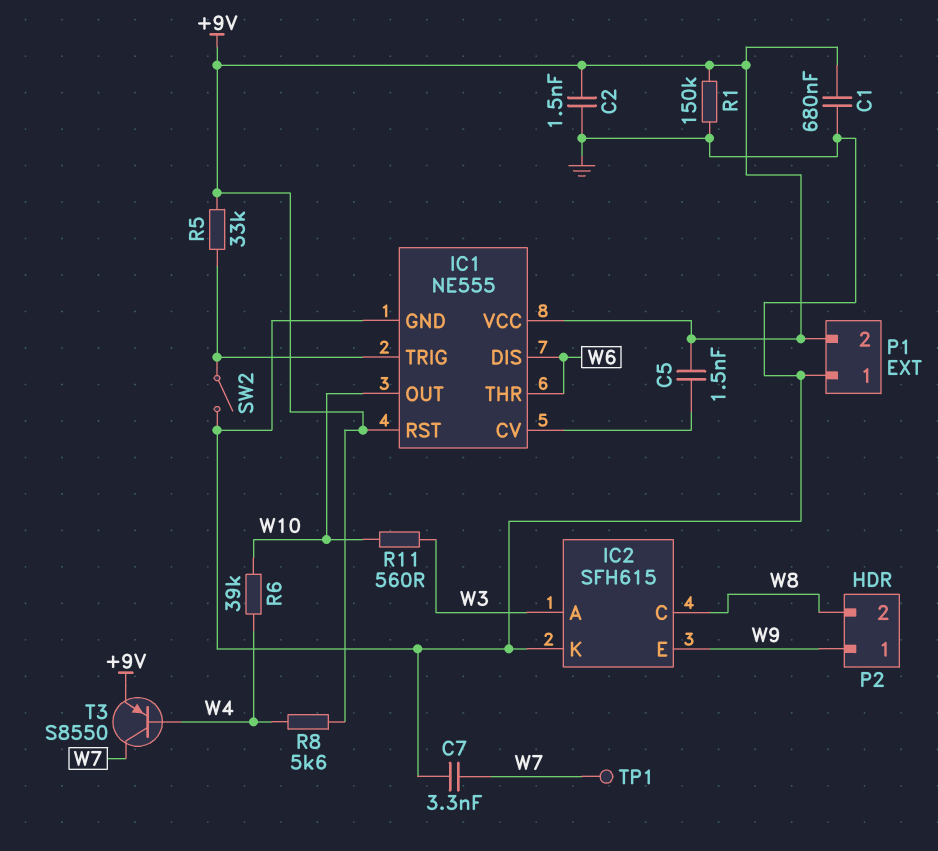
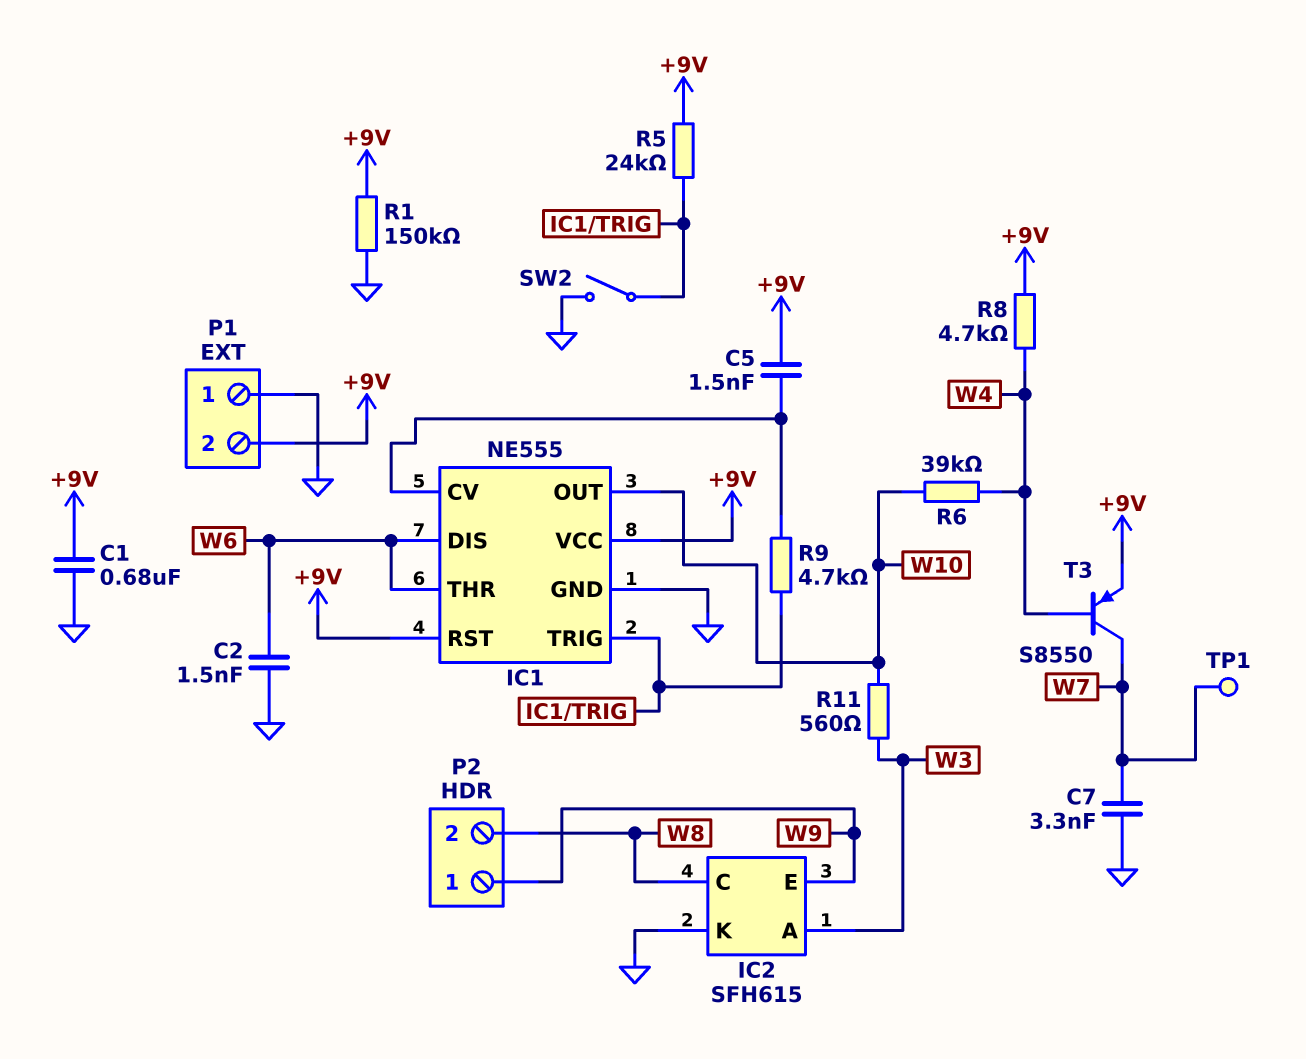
C2: 1.5nF (+9V, GND) -> 1.5nF (GND, W6)
R5: 33k (+9V, IC1/TRIG) -> 24k (+9V, IC1/TRIG)
R8: 5.6k (+9V, W4) -> 4.7k (+9V, W4)
R9: none -> 4.7k (IC1/CV, IC1/TRIG)

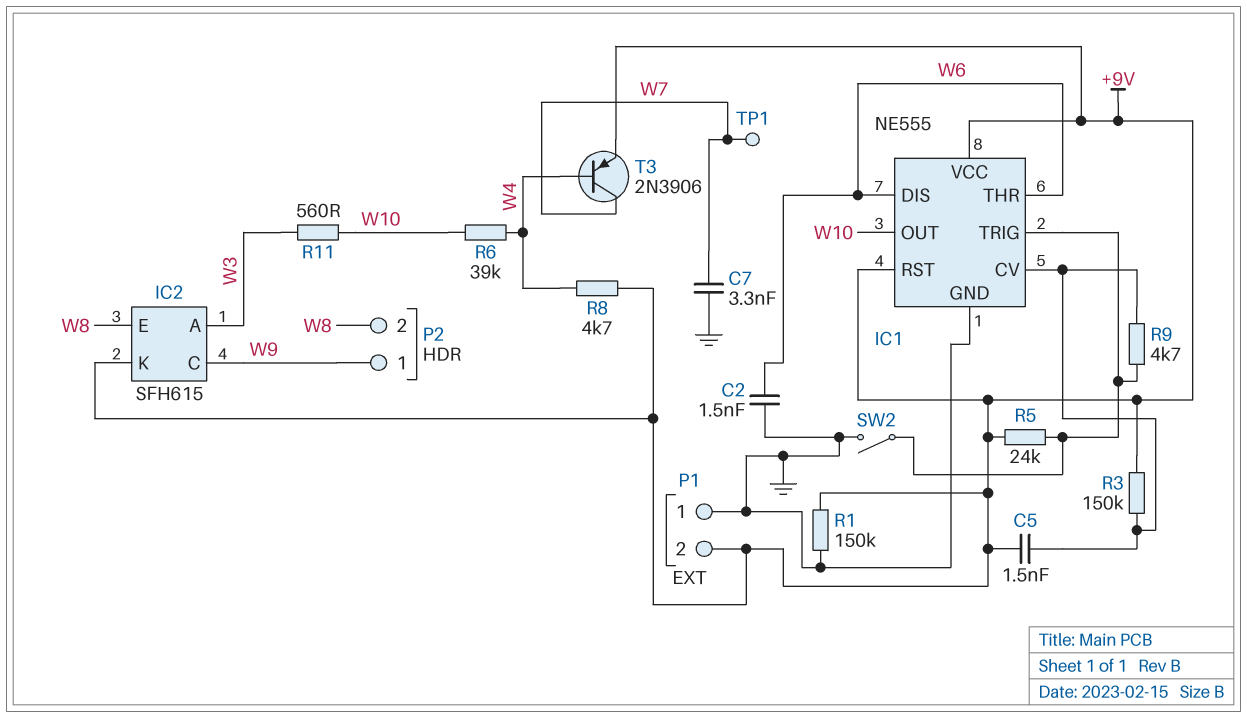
C1: 680nF (+9V, GND) -> none
IC2 pin C: W8 -> W9
IC2 pin E: W9 -> W8
IC2 pin K: GND -> +9V
R3: none -> 150k (+9V, IC1/CV)
T3: PNP S8550 (B W4, C W7, E +9V) -> PNP 2N3906 (B W4, C W7, E +9V)

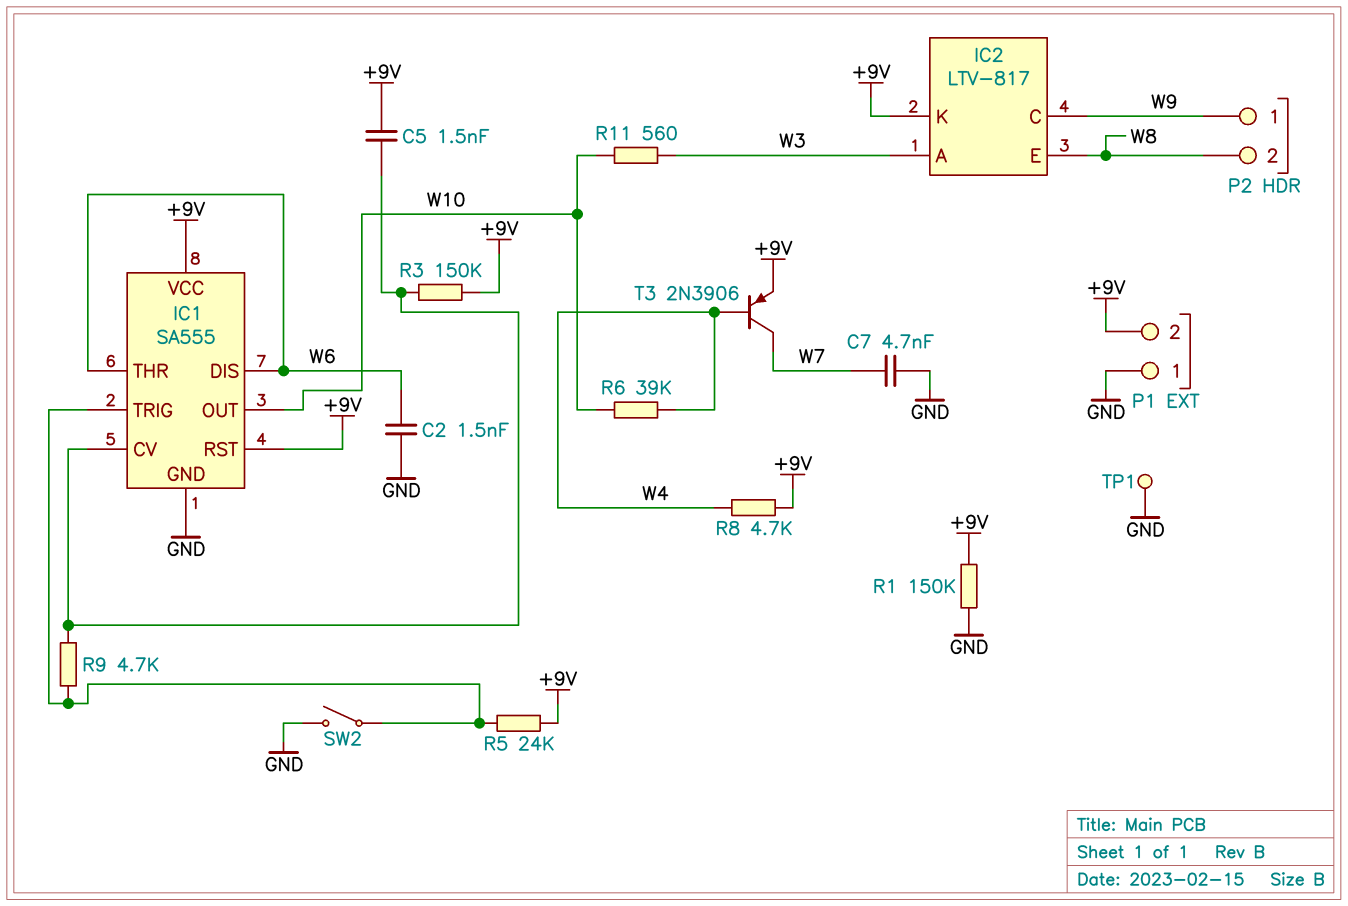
C7: 3.3nF (GND, W7) -> 4.7nF (GND, W7)
IC1: NE555 -> SA555
IC2: SFH615 -> LTV-817
TP1: test point (W7) -> test point (GND)

